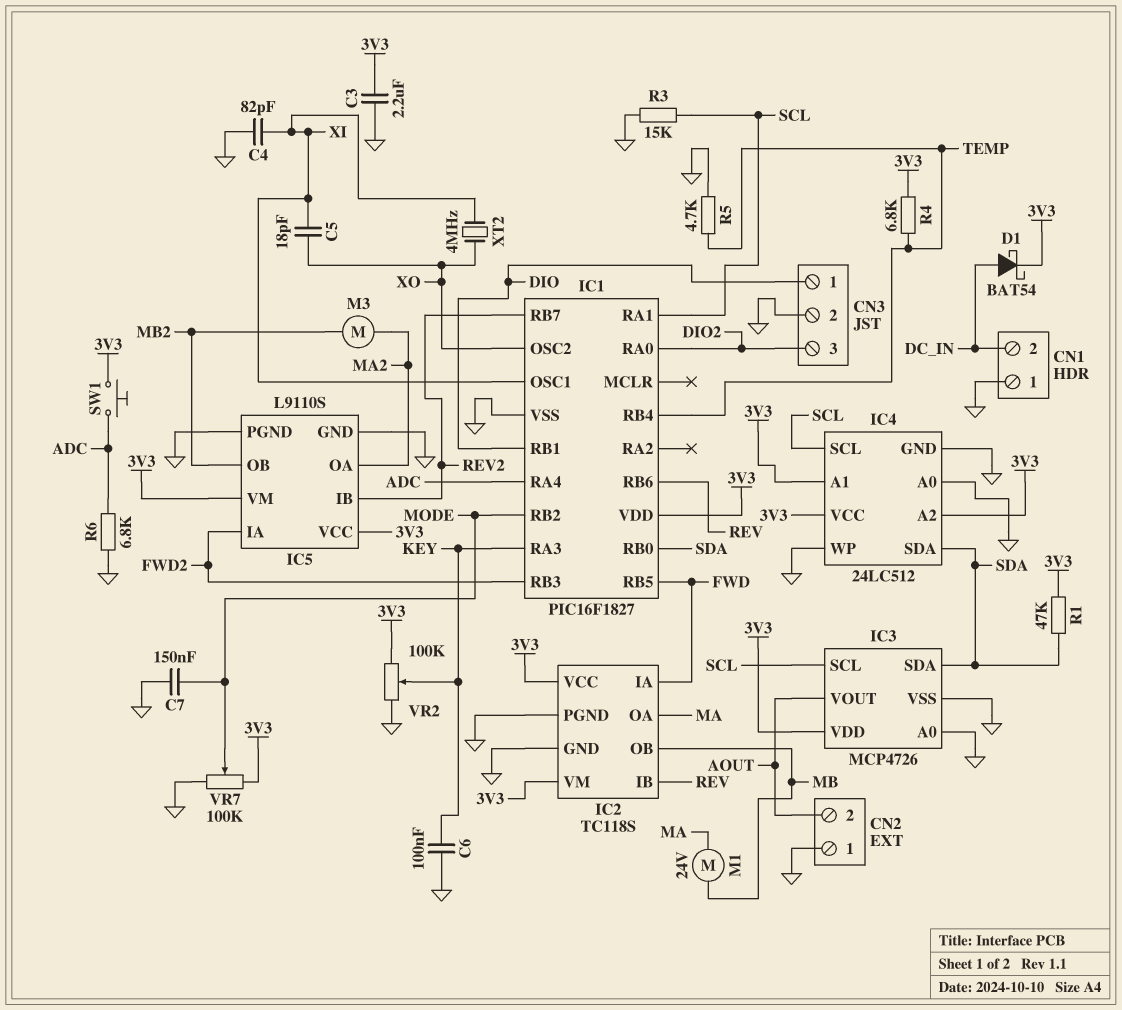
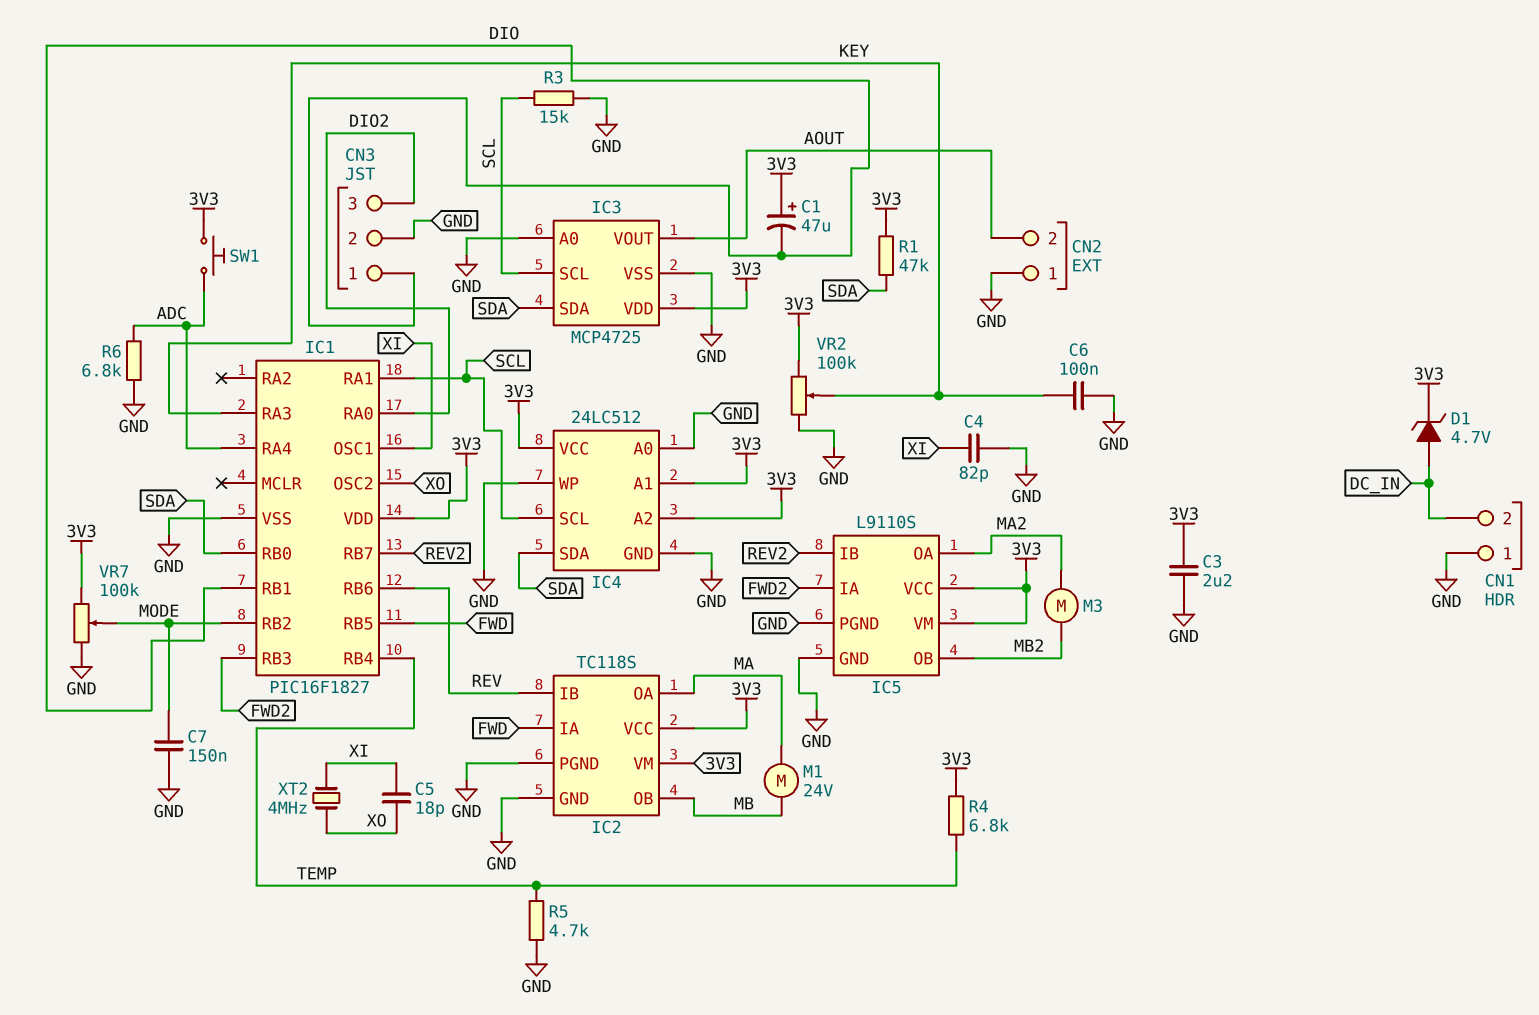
C1: none -> 47uF (plus 3V3, minus DIO)
D1: schottky BAT54 (A DC_IN, K 3V3) -> zener 4.7V (A DC_IN, K 3V3)
IC3: MCP4726 -> MCP4725

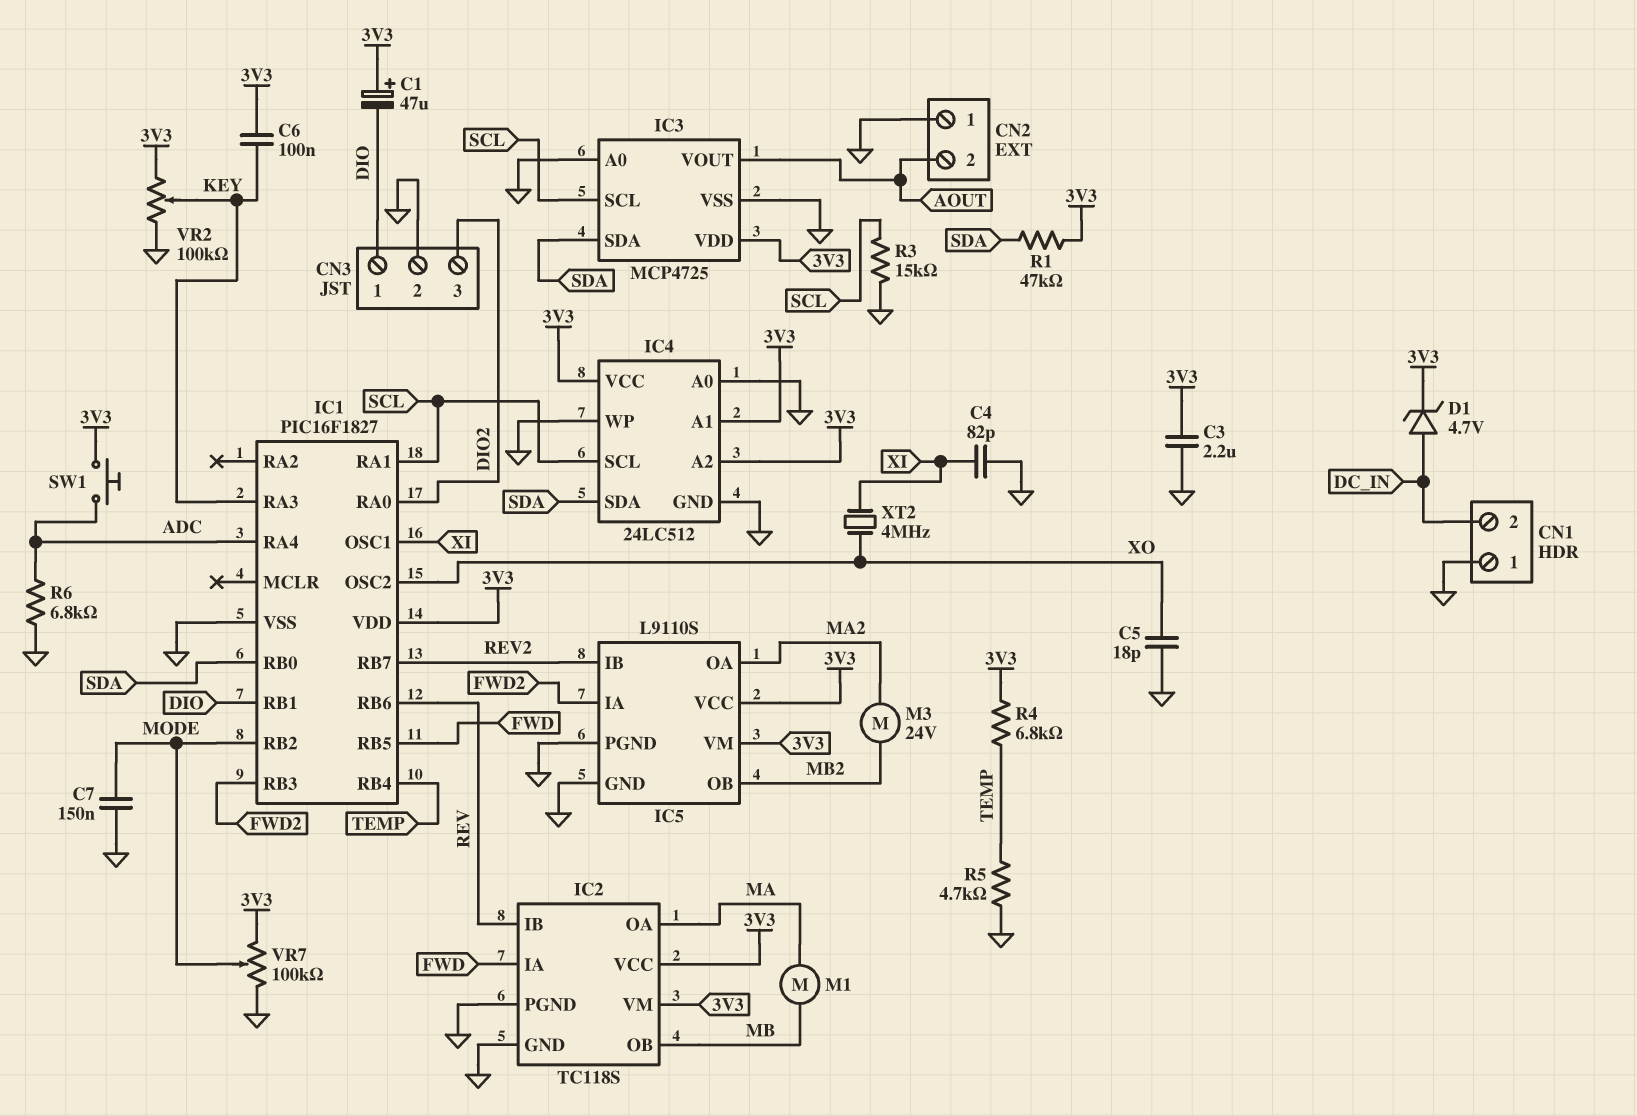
C5: 18pF (XI, XO) -> 18pF (GND, XO)
C6: 100nF (GND, KEY) -> 100nF (3V3, KEY)
M1: motor 24V (MA, MB) -> motor (MA, MB)
M3: motor (MA2, MB2) -> motor 24V (MA2, MB2)

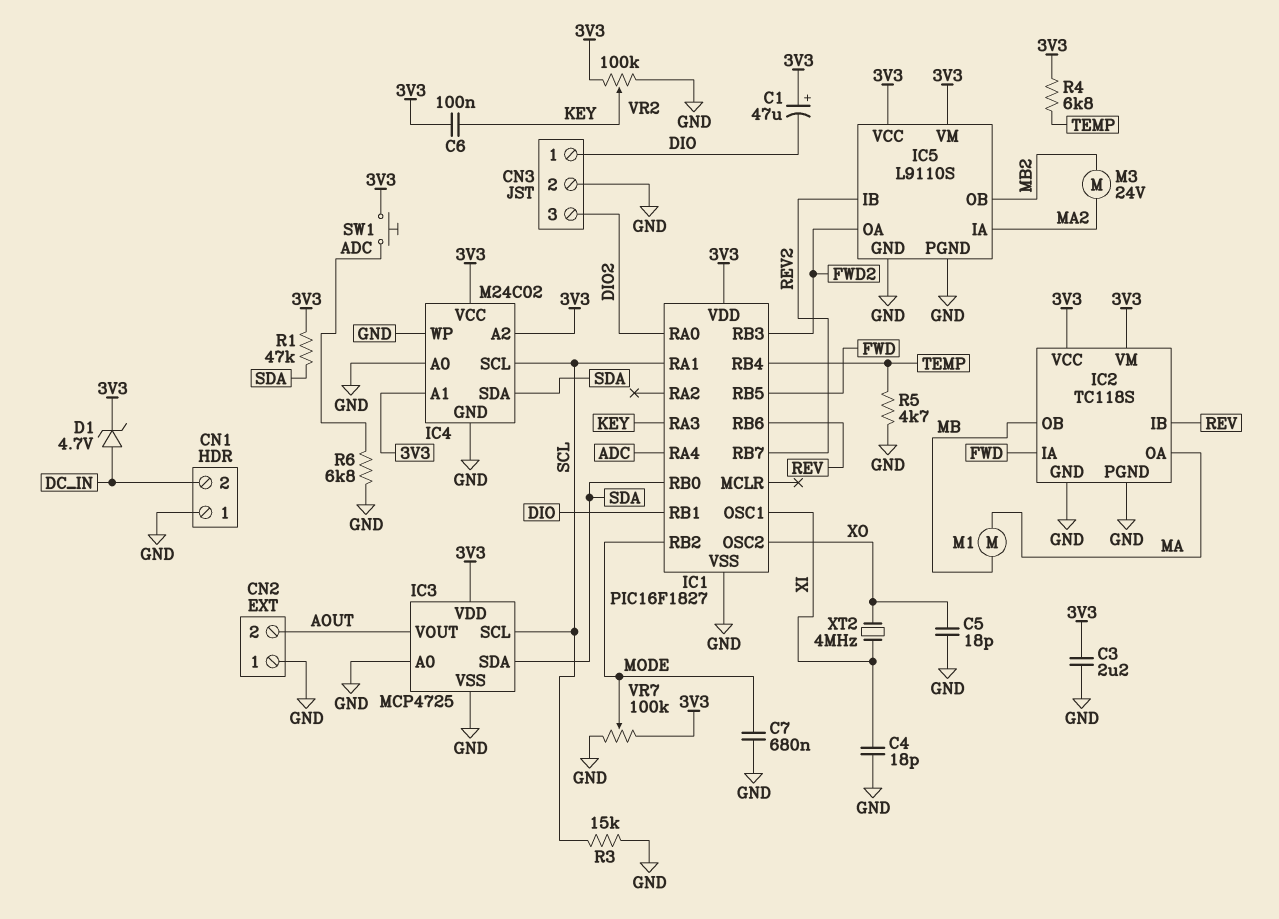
C4: 82pF (GND, XI) -> 18pF (GND, XI)
C7: 150nF (GND, MODE) -> 680nF (GND, MODE)
IC4: 24LC512 -> M24C02
IC5 pin IA: FWD2 -> MA2
IC5 pin OA: MA2 -> FWD2

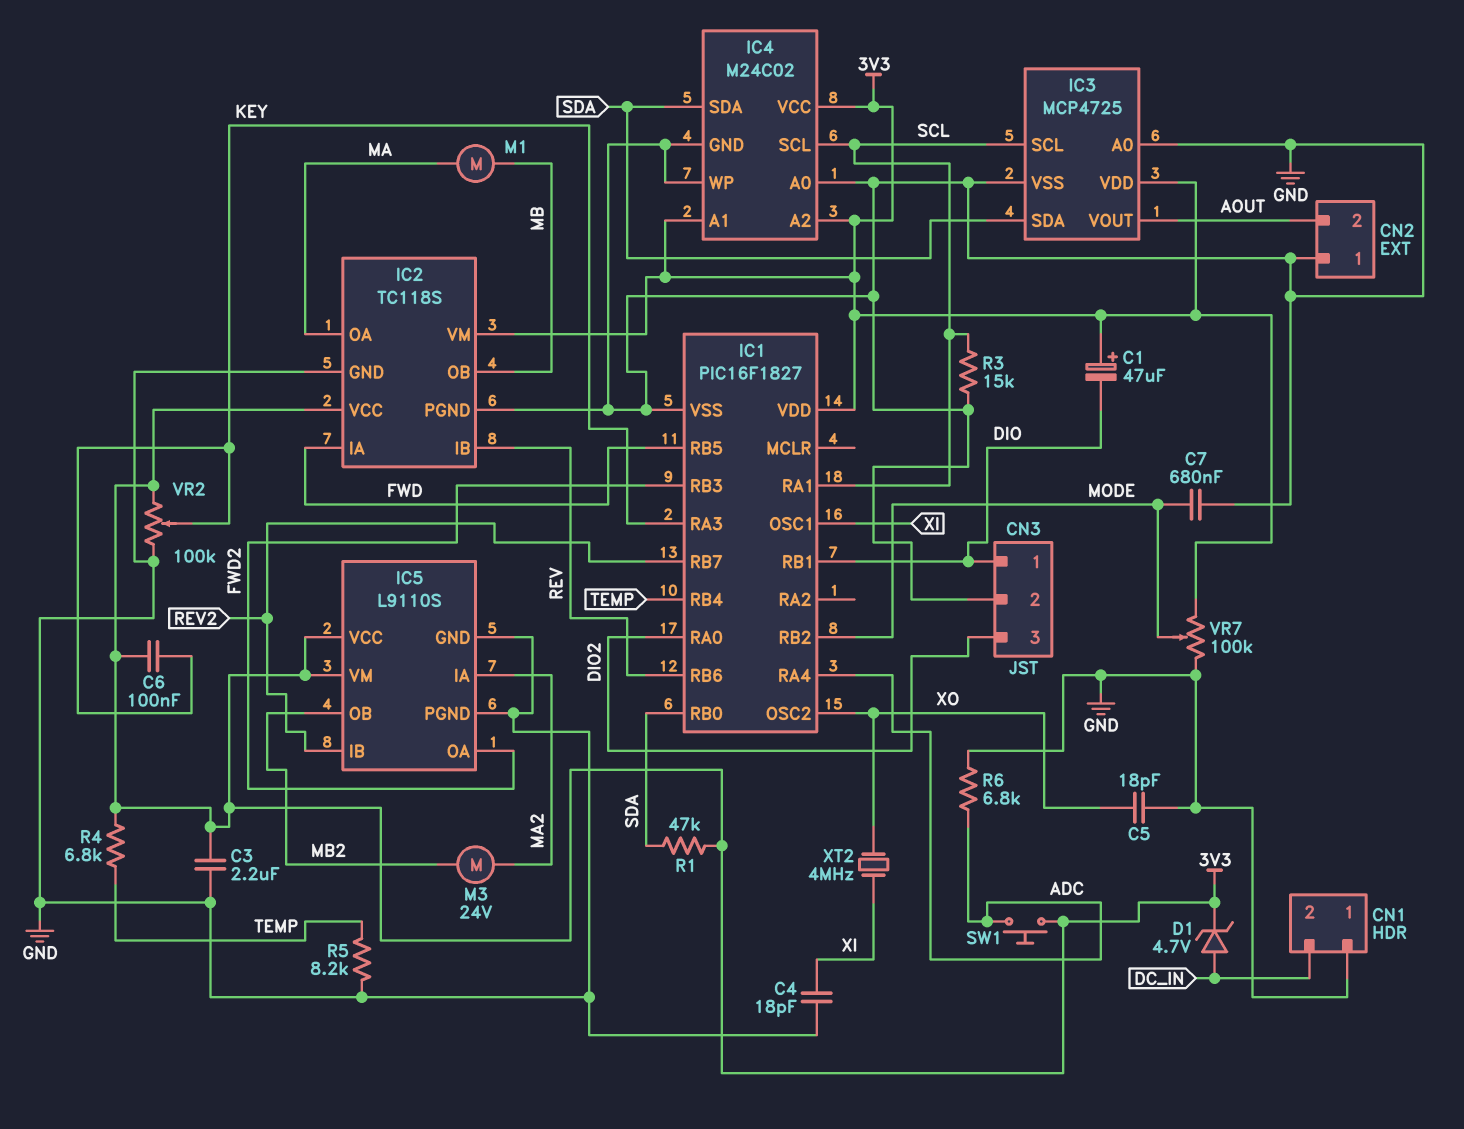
R5: 4.7k (GND, TEMP) -> 8.2k (GND, TEMP)

